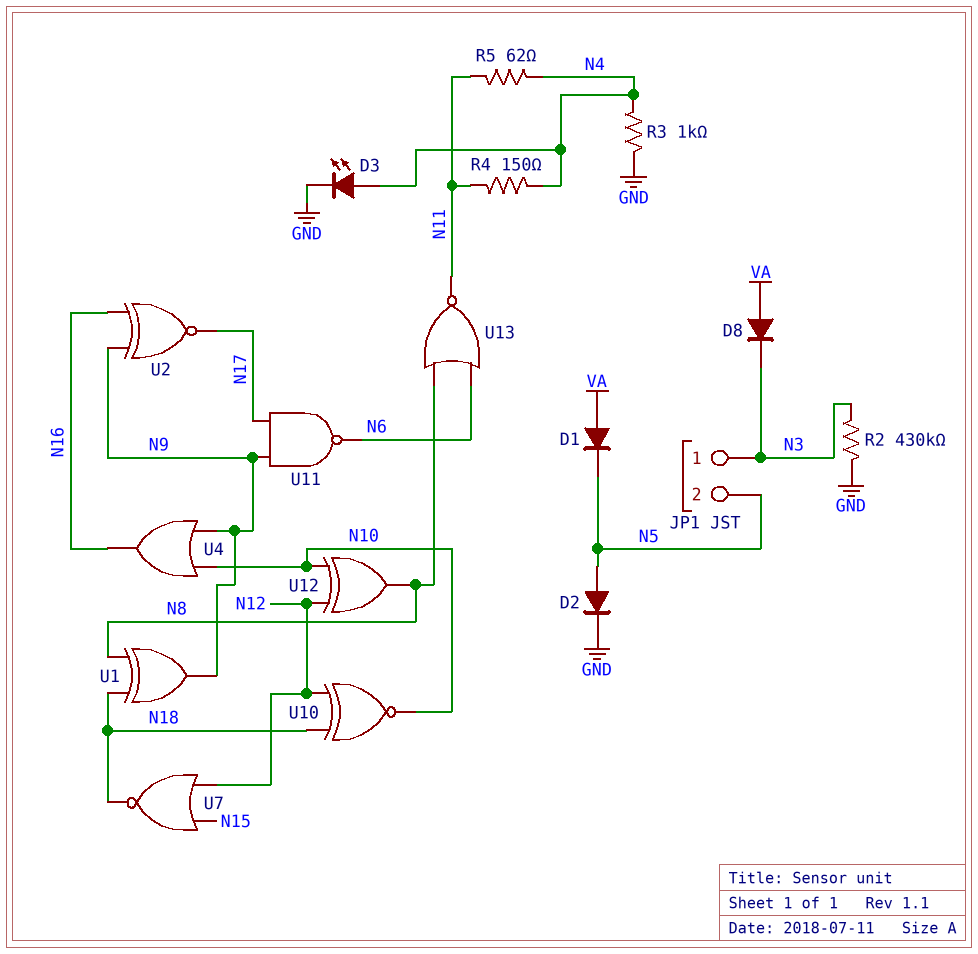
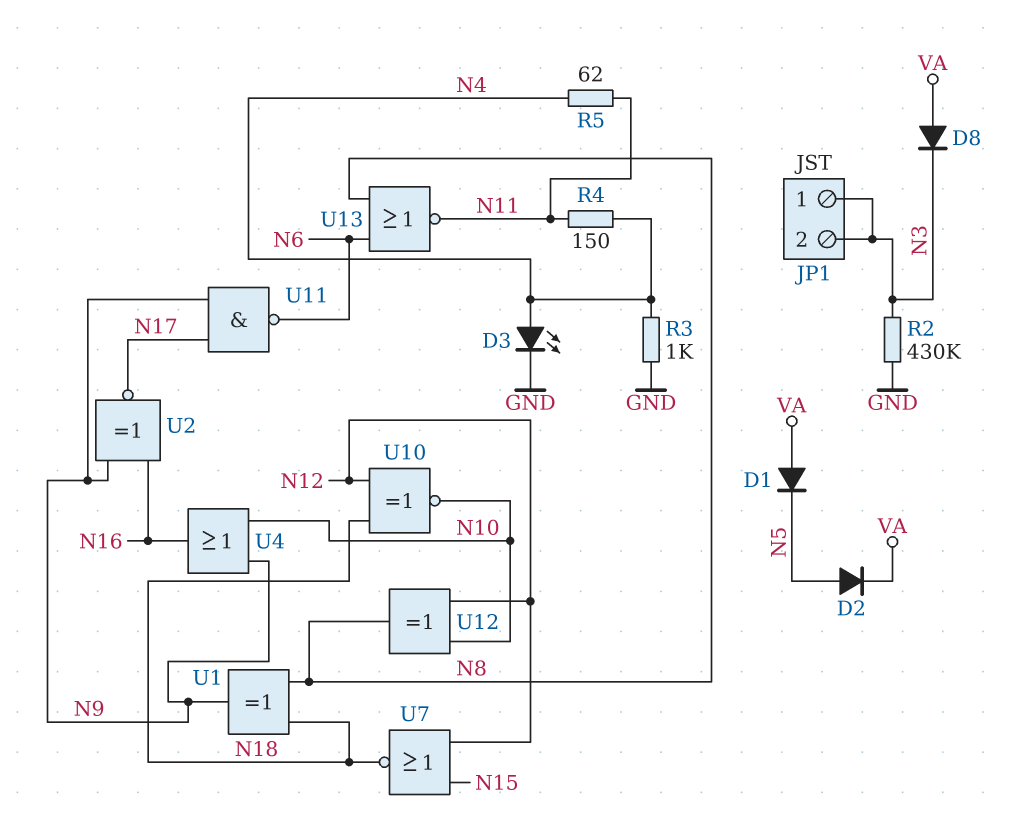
D2: diode (A N5, K GND) -> diode (A N5, K VA)
JP1 pin 2: N5 -> N3

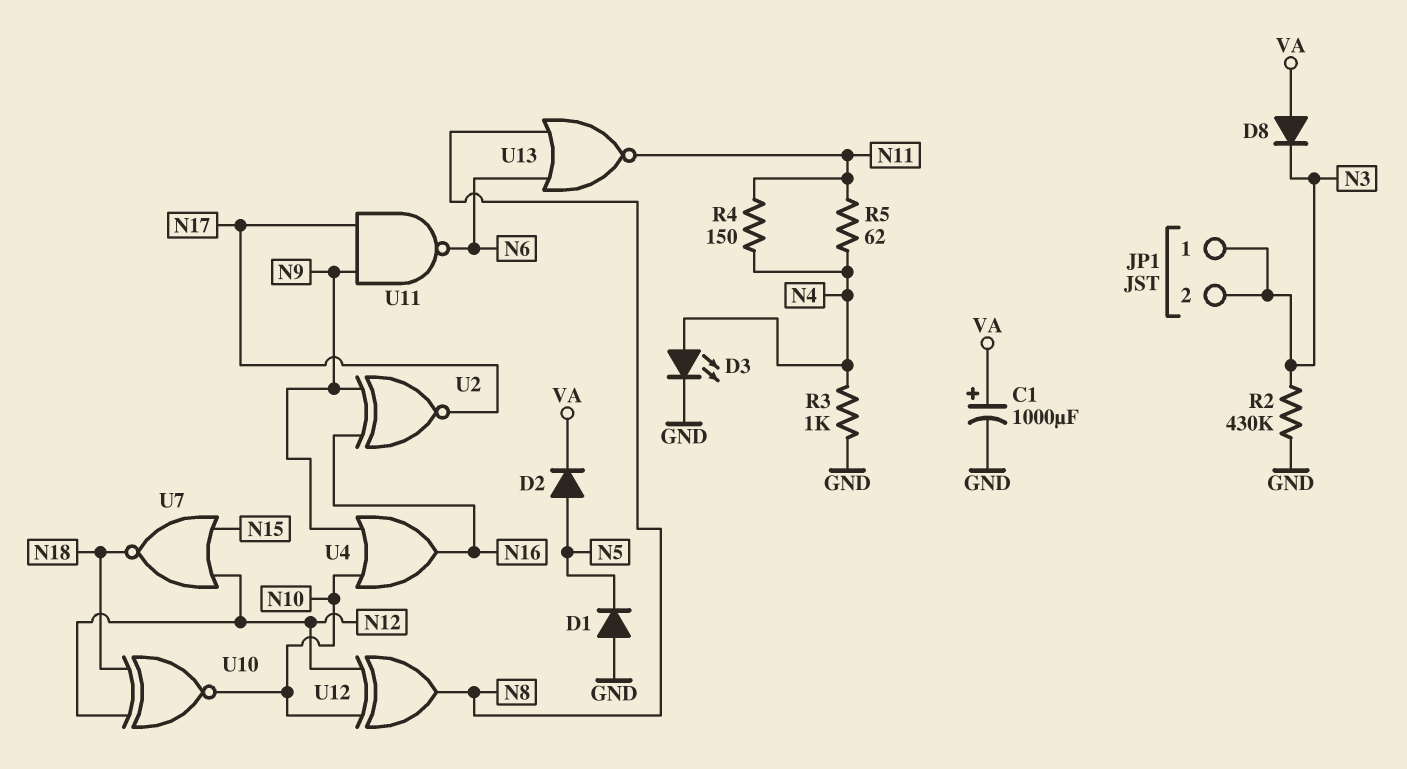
C1: none -> 1000uF (plus VA, minus GND)
D1: diode (A VA, K N5) -> diode (A GND, K N5)
U1: XOR (in N8, in N18, out N9) -> none

